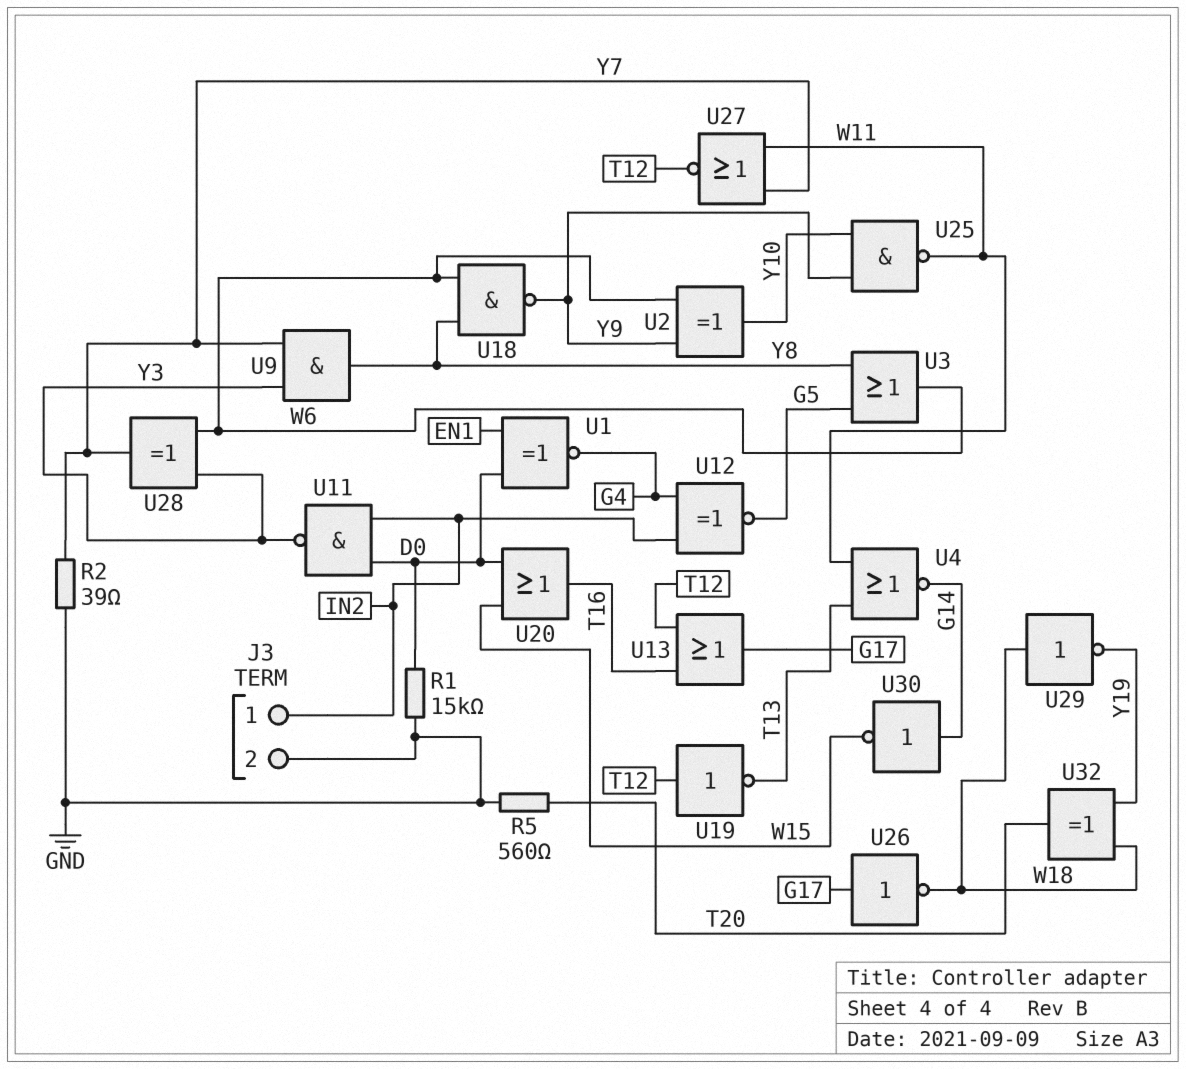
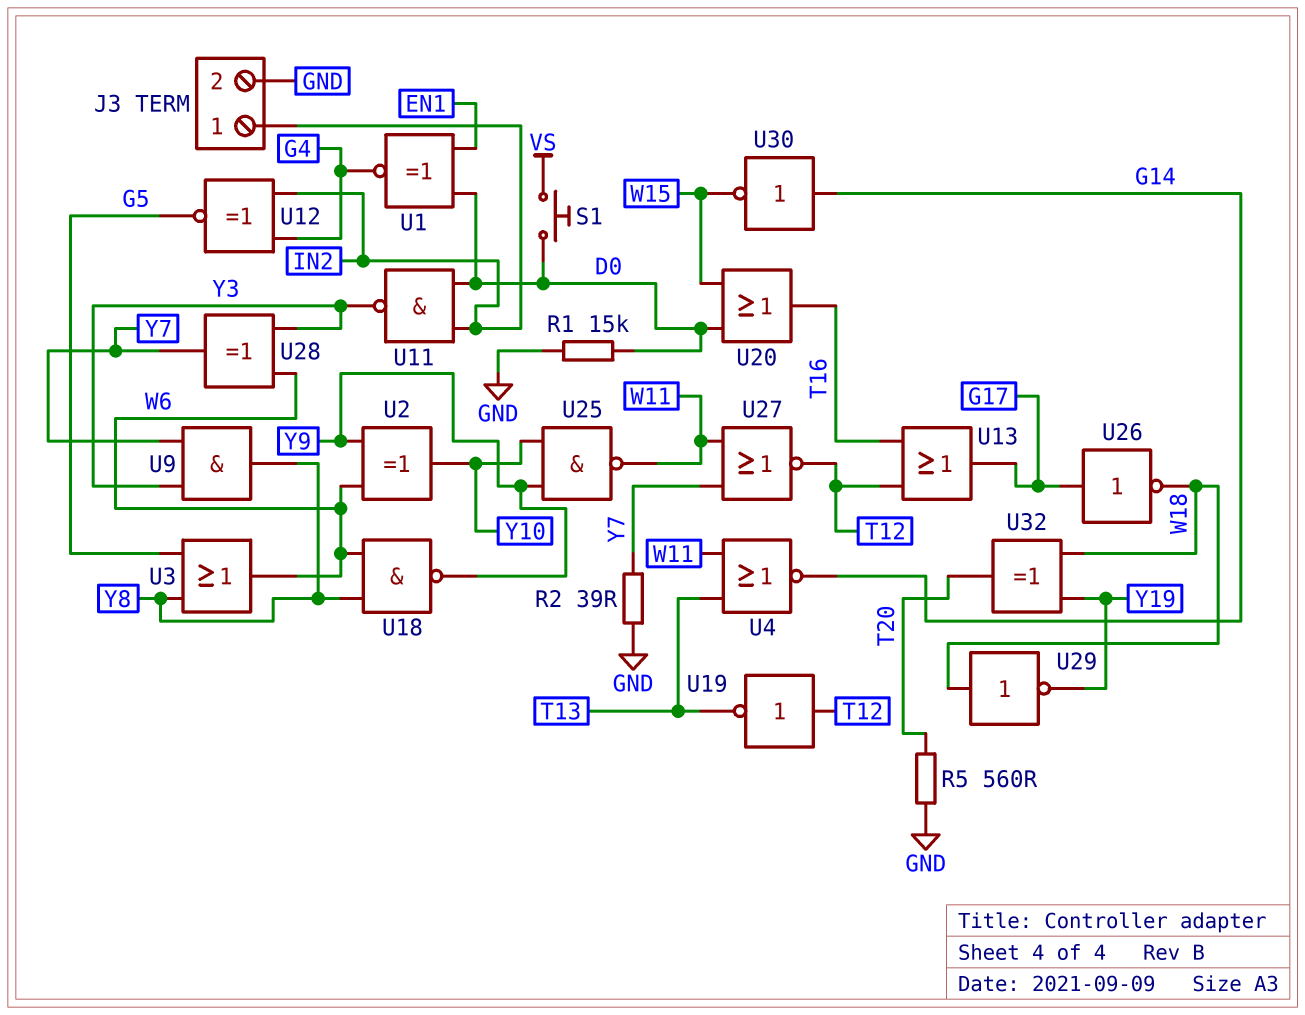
S1: none -> button (D0, VS)

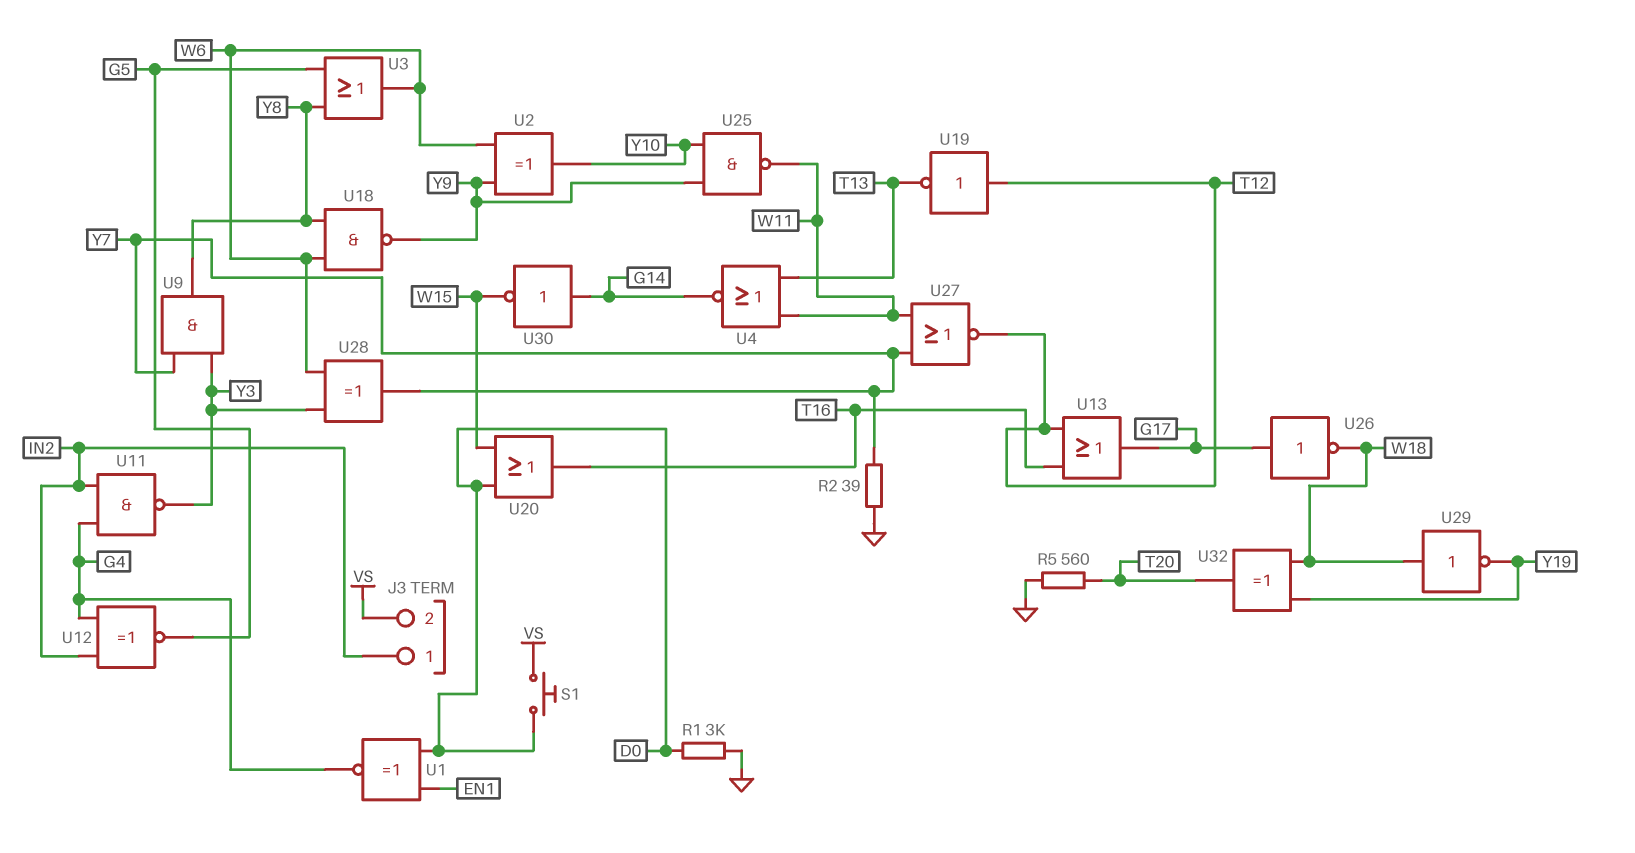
J3 pin 2: GND -> VS
R1: 15k (D0, GND) -> 3k (D0, GND)
U11: NAND (in D0, in IN2, out Y3) -> NAND (in G4, in IN2, out Y3)

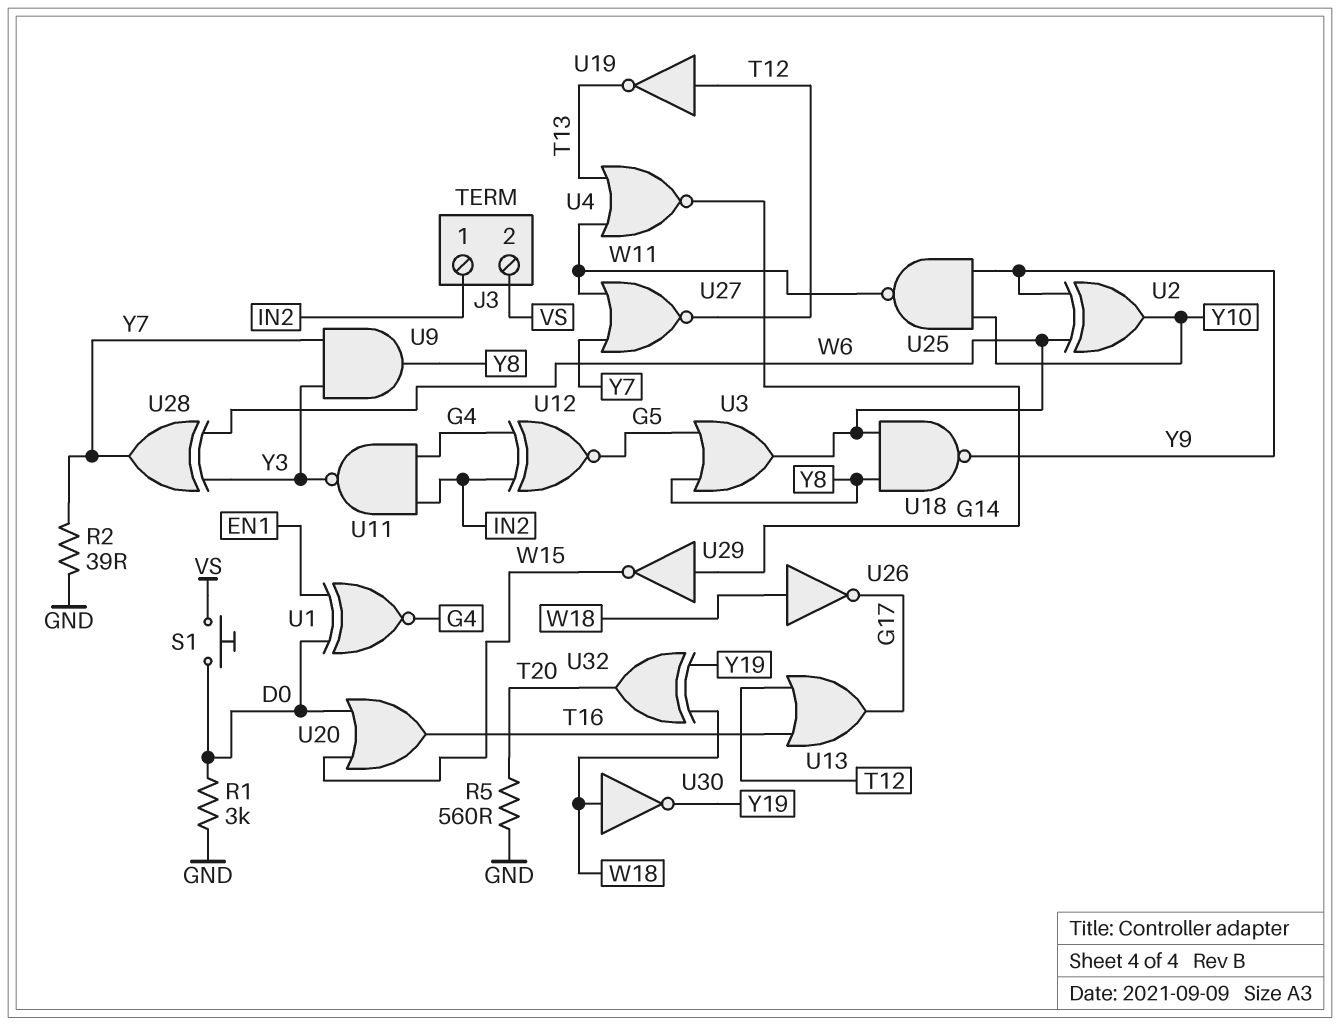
U26: NOT (in G17, out W18) -> NOT (in W18, out G17)
U29: NOT (in W18, out Y19) -> NOT (in G14, out W15)
U30: NOT (in G14, out W15) -> NOT (in W18, out Y19)

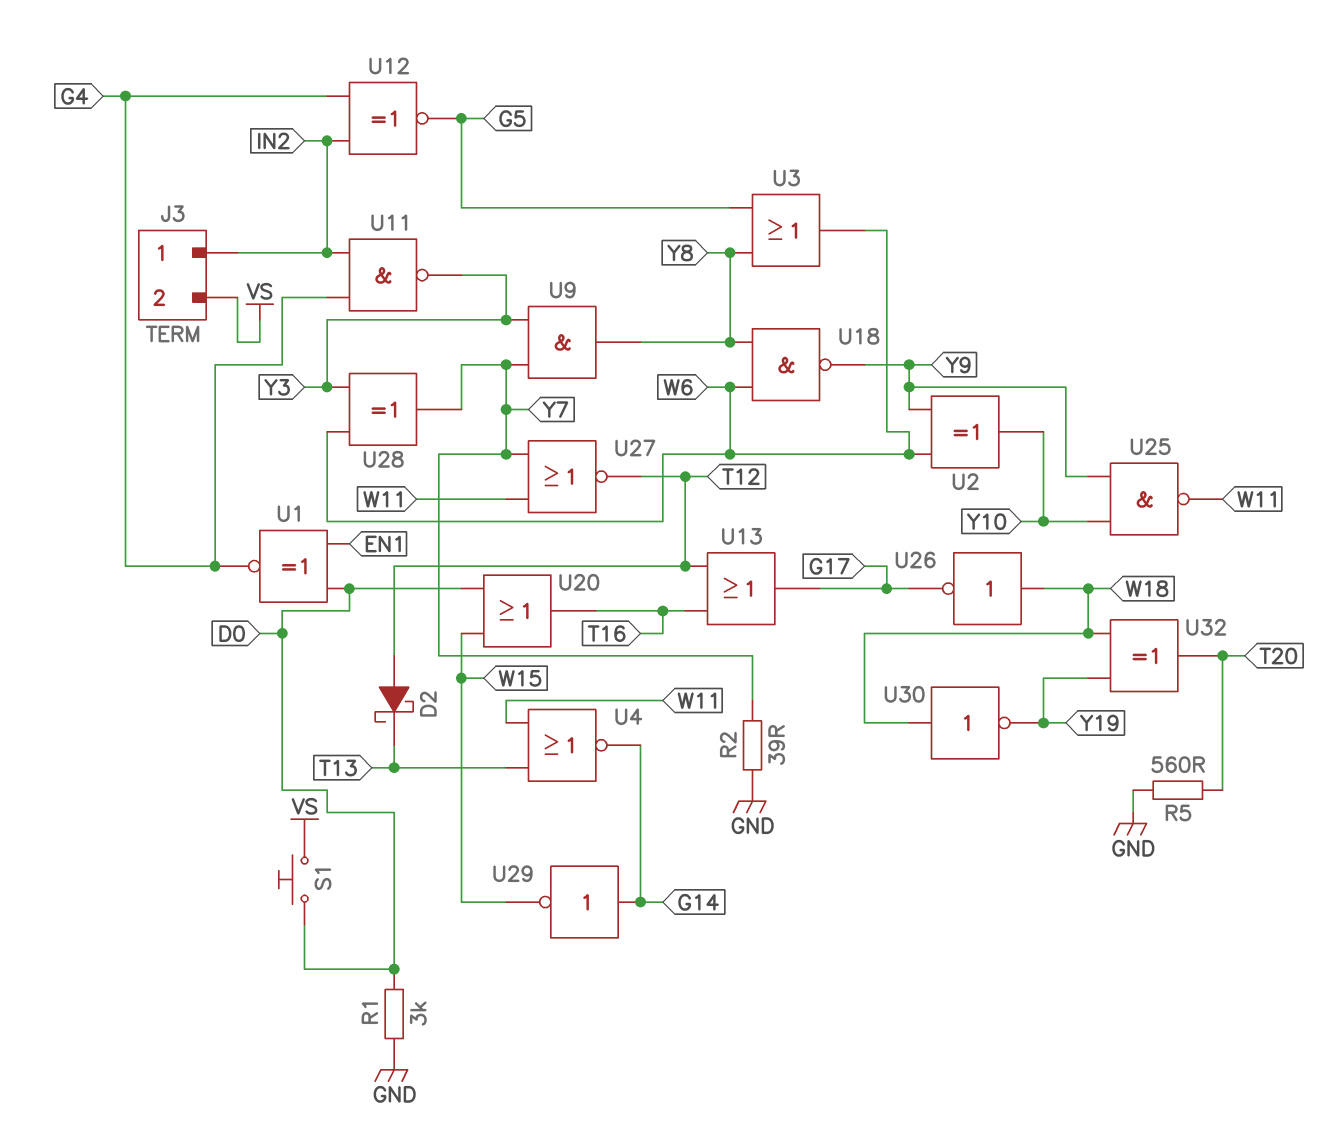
D2: none -> schottky (A T12, K T13)
U19: NOT (in T12, out T13) -> none

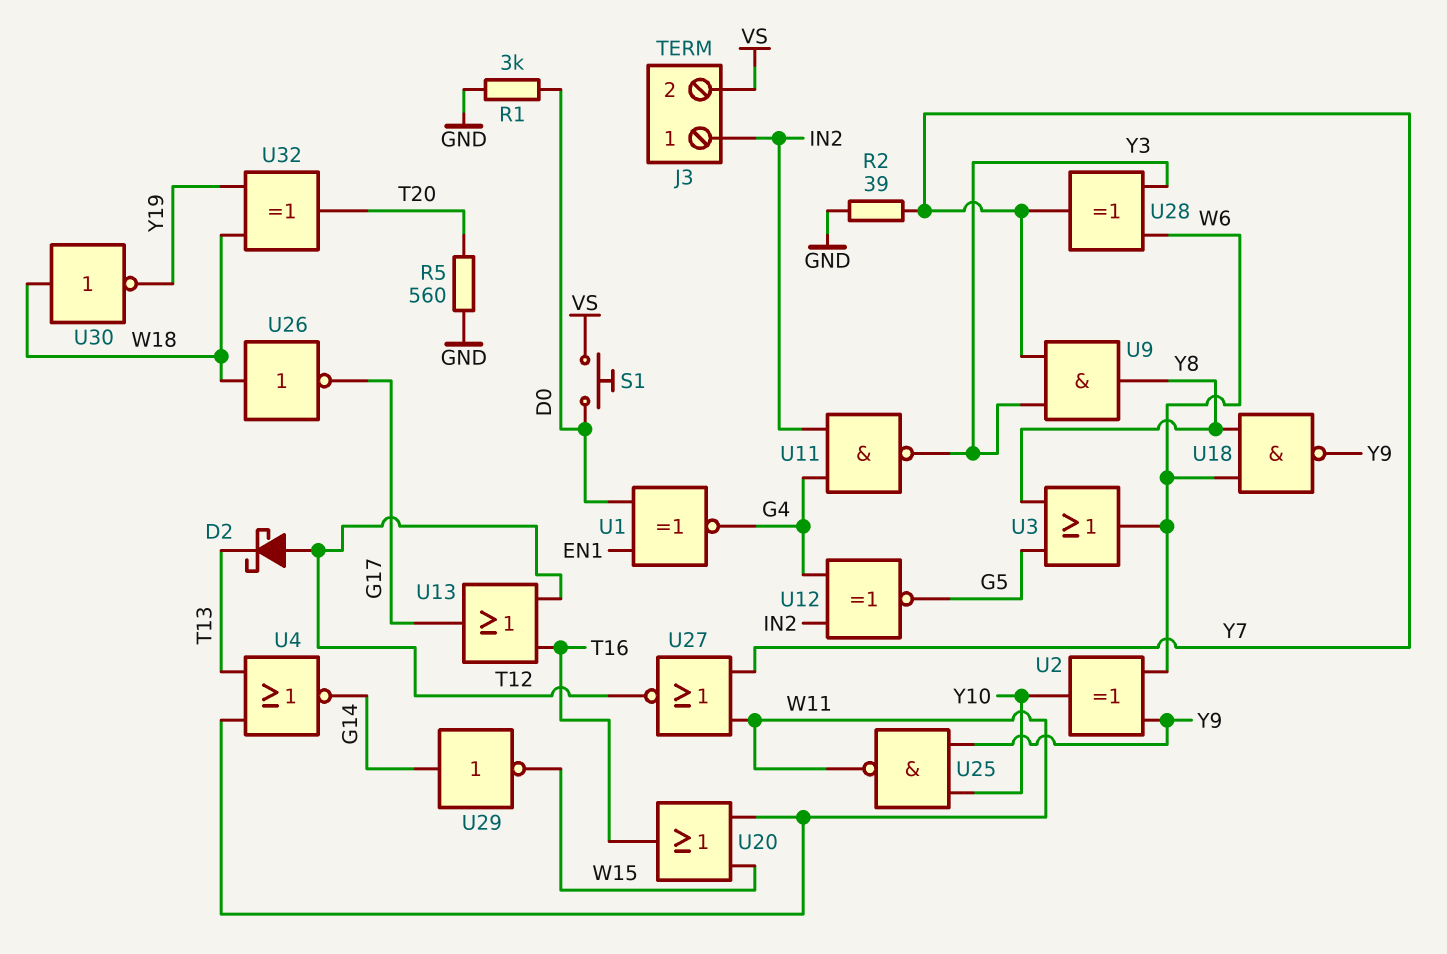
U20: OR (in D0, in W15, out T16) -> OR (in W11, in W15, out T16)

